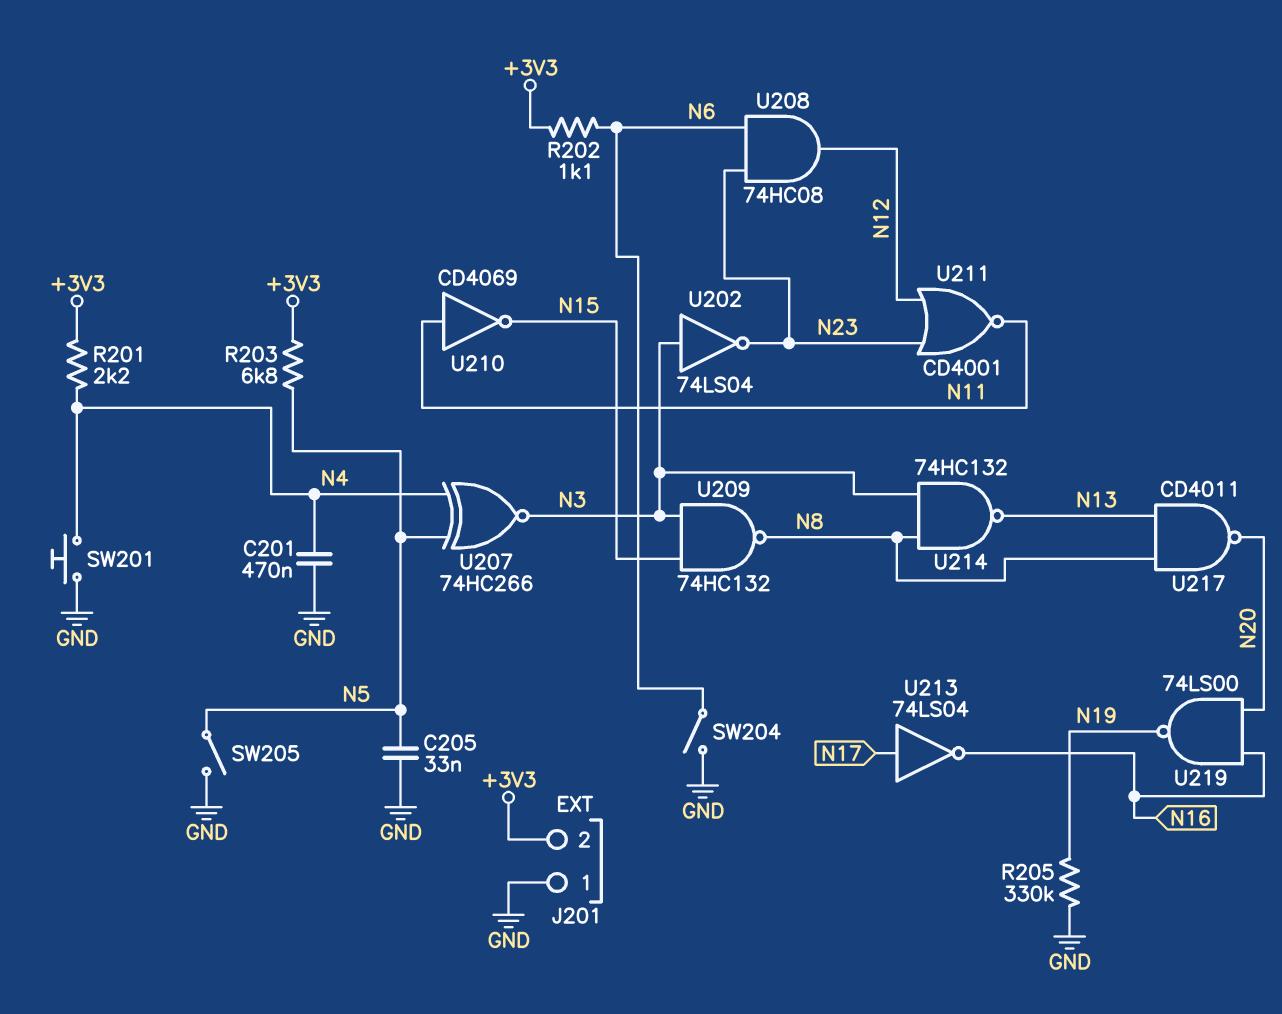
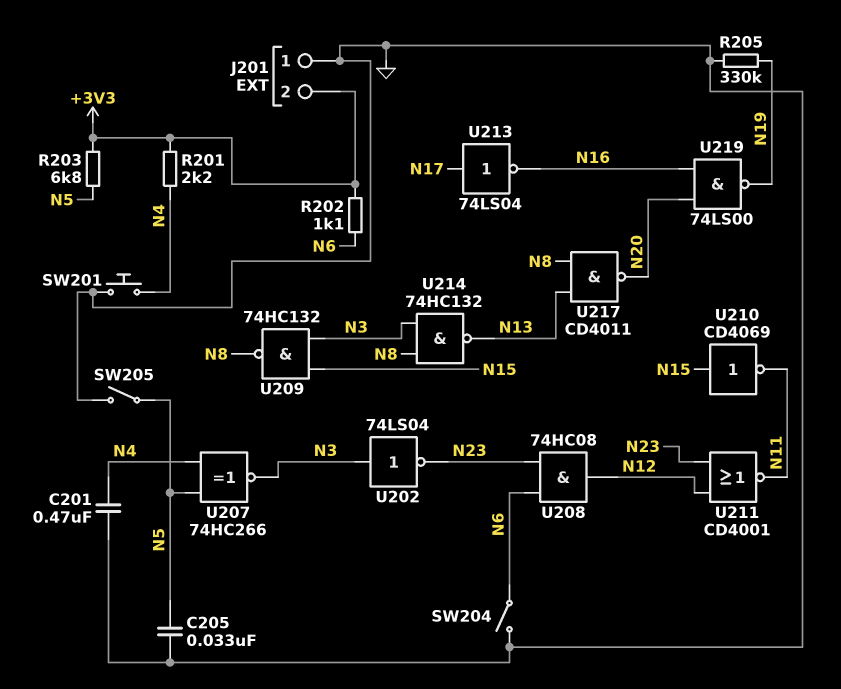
U210: NOT CD4069 (in N11, out N15) -> NOT CD4069 (in N15, out N11)

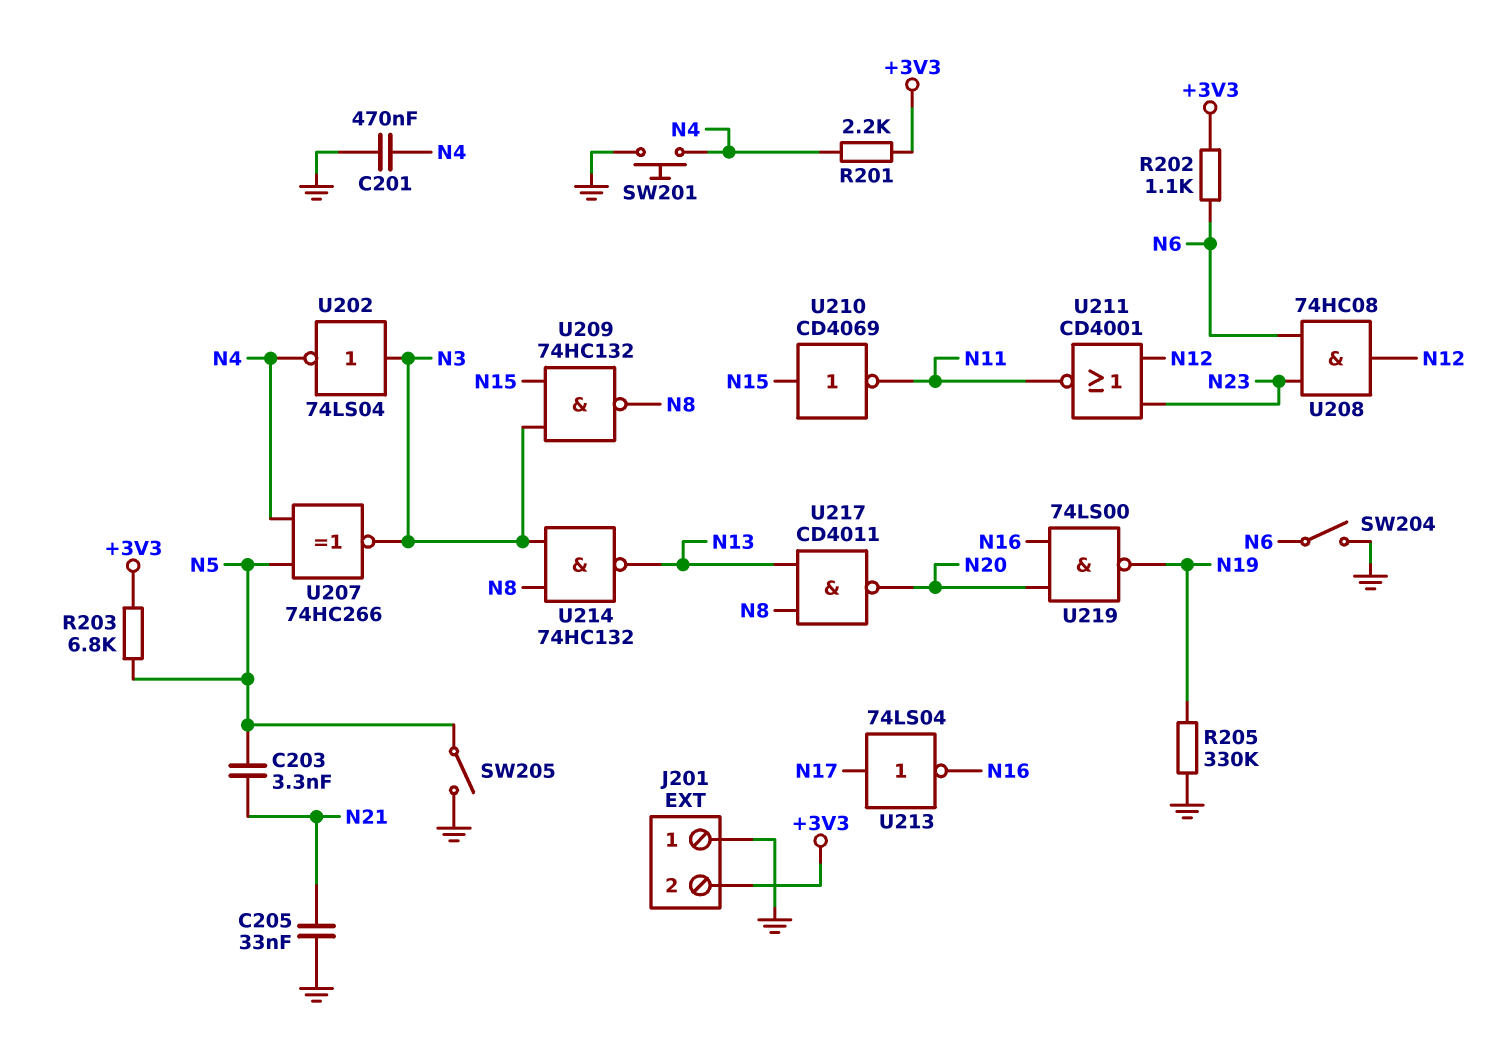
C203: none -> 3.3nF (N5, N21)
C205: 33nF (GND, N5) -> 33nF (GND, N21)
U202: NOT 74LS04 (in N3, out N23) -> NOT 74LS04 (in N3, out N4)

